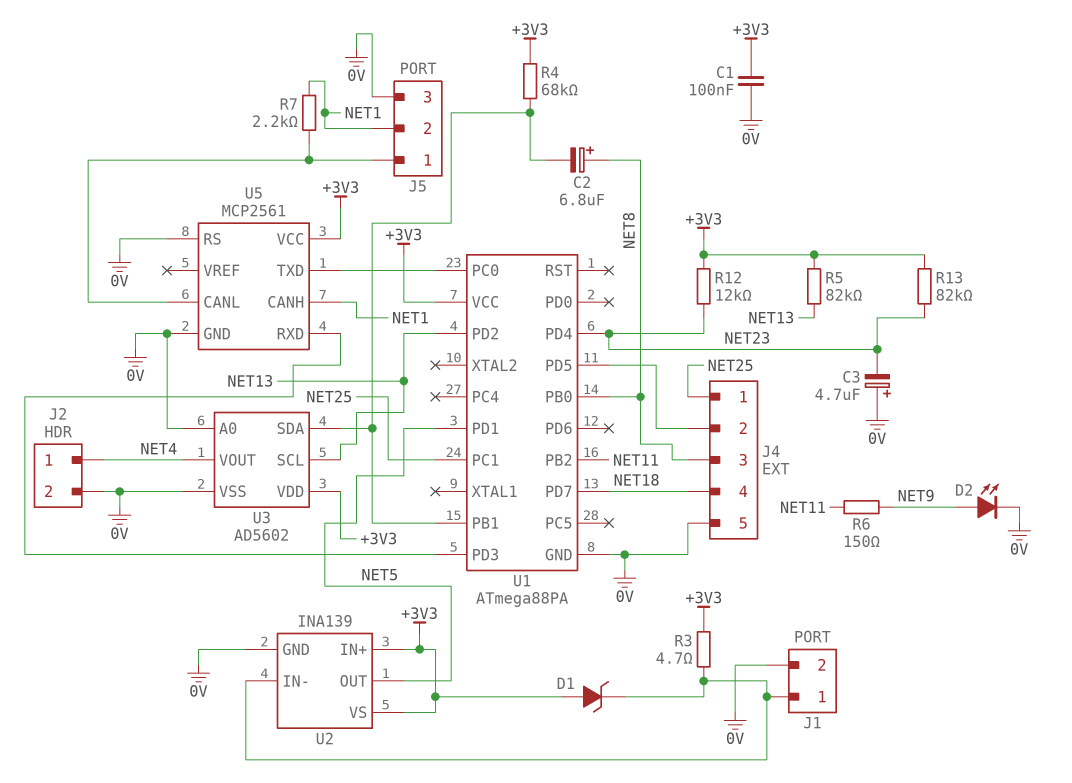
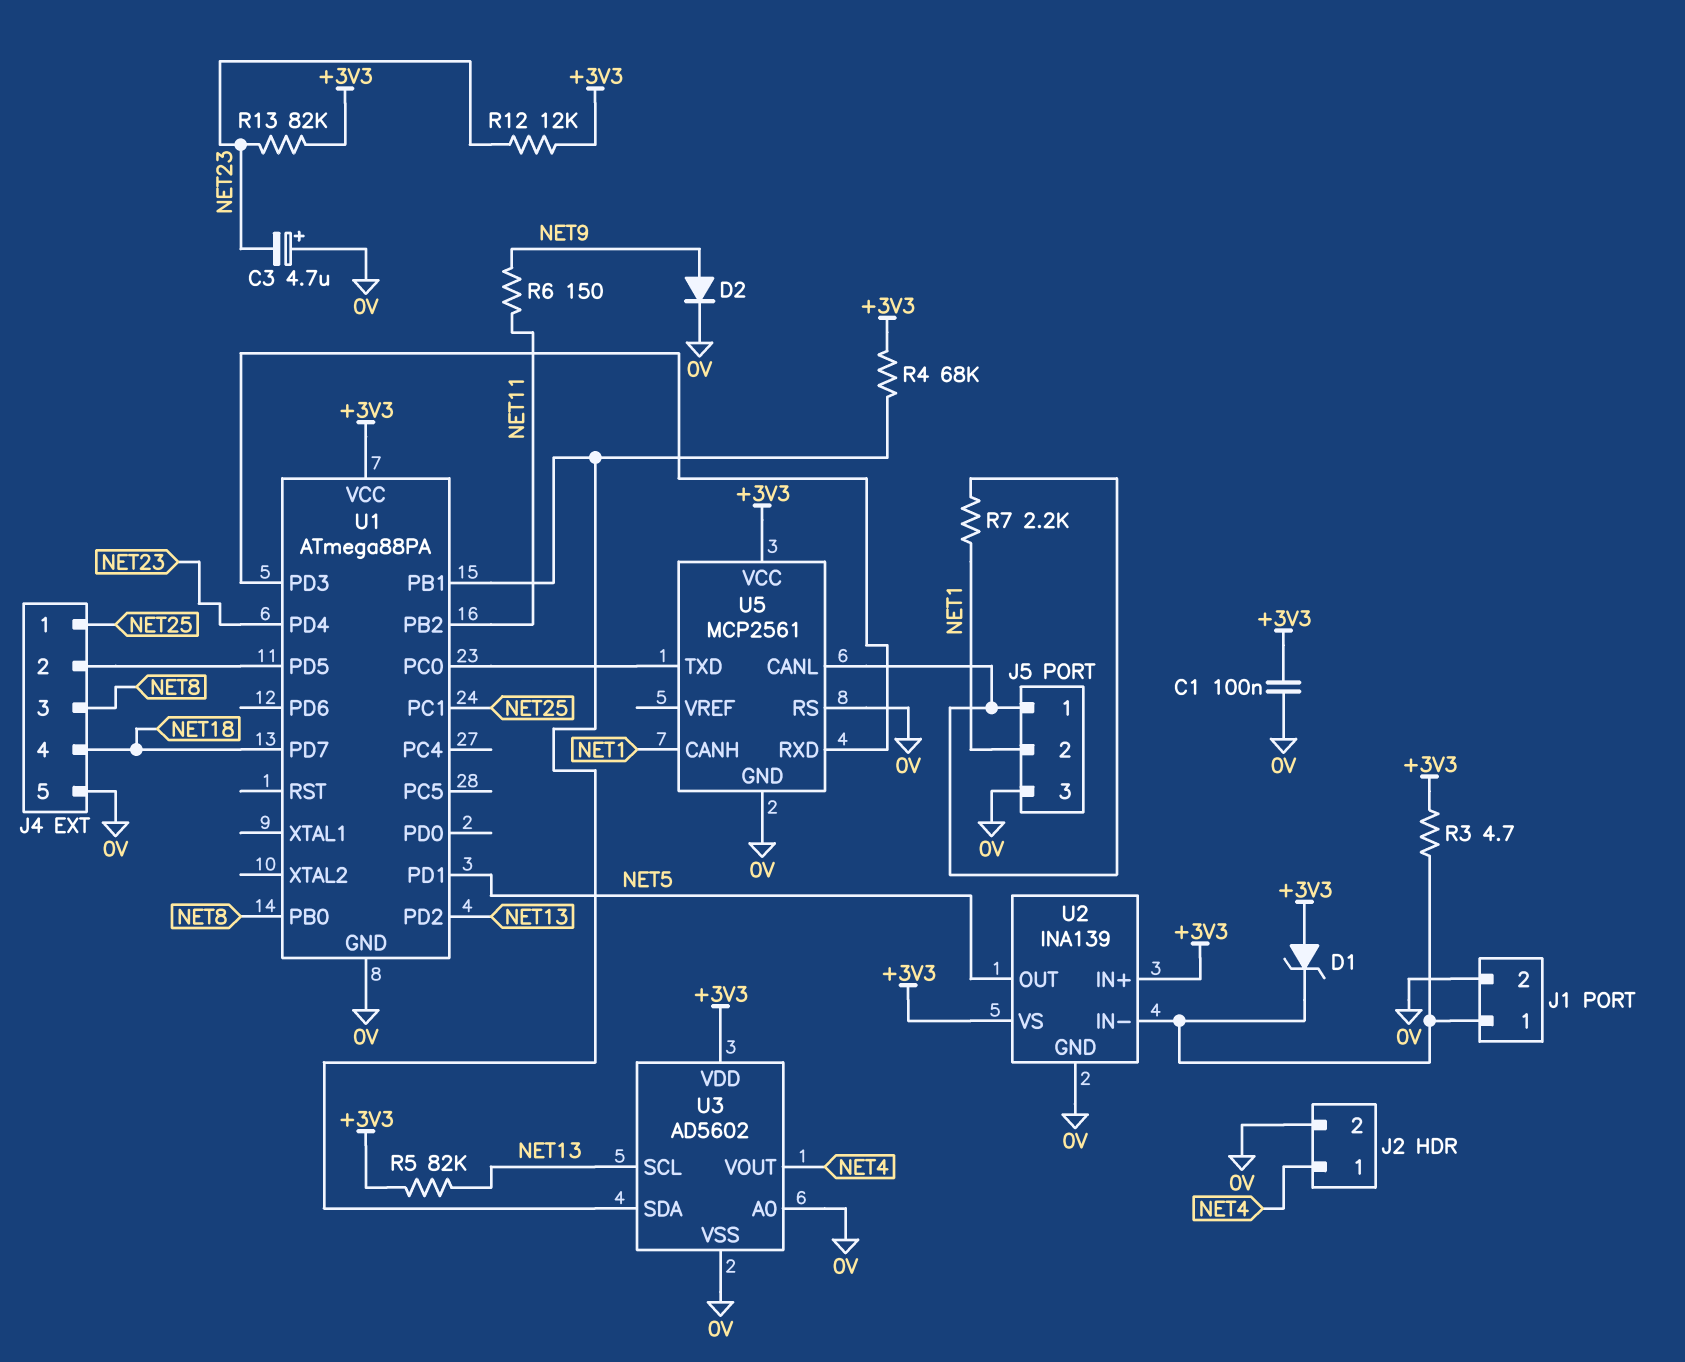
C2: 6.8uF (plus NET8, minus U1/PB1) -> none
D2: LED (A NET9, K 0V) -> diode (A NET9, K 0V)

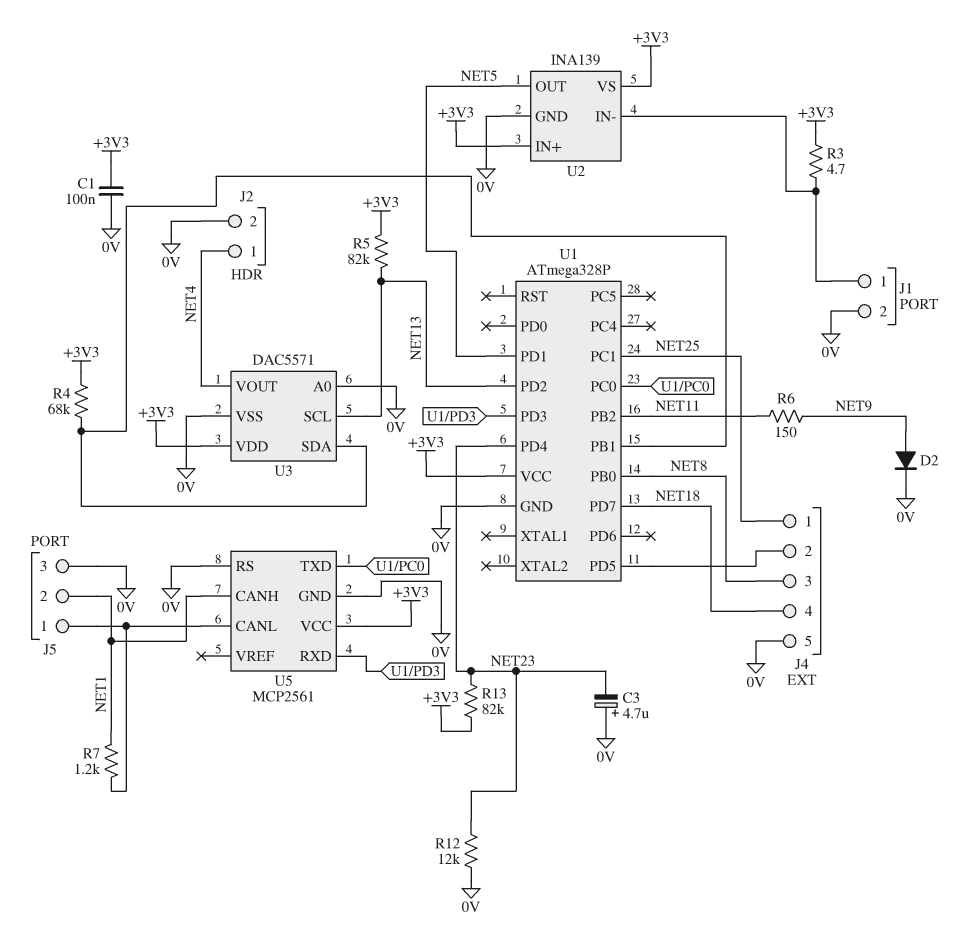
D1: zener (A +3V3, K J1/1) -> none
R7: 2.2k (J5/1, NET1) -> 1.2k (J5/1, NET1)
R12: 12k (+3V3, NET23) -> 12k (0V, NET23)
U1: ATmega88PA -> ATmega328P
U3: AD5602 -> DAC5571

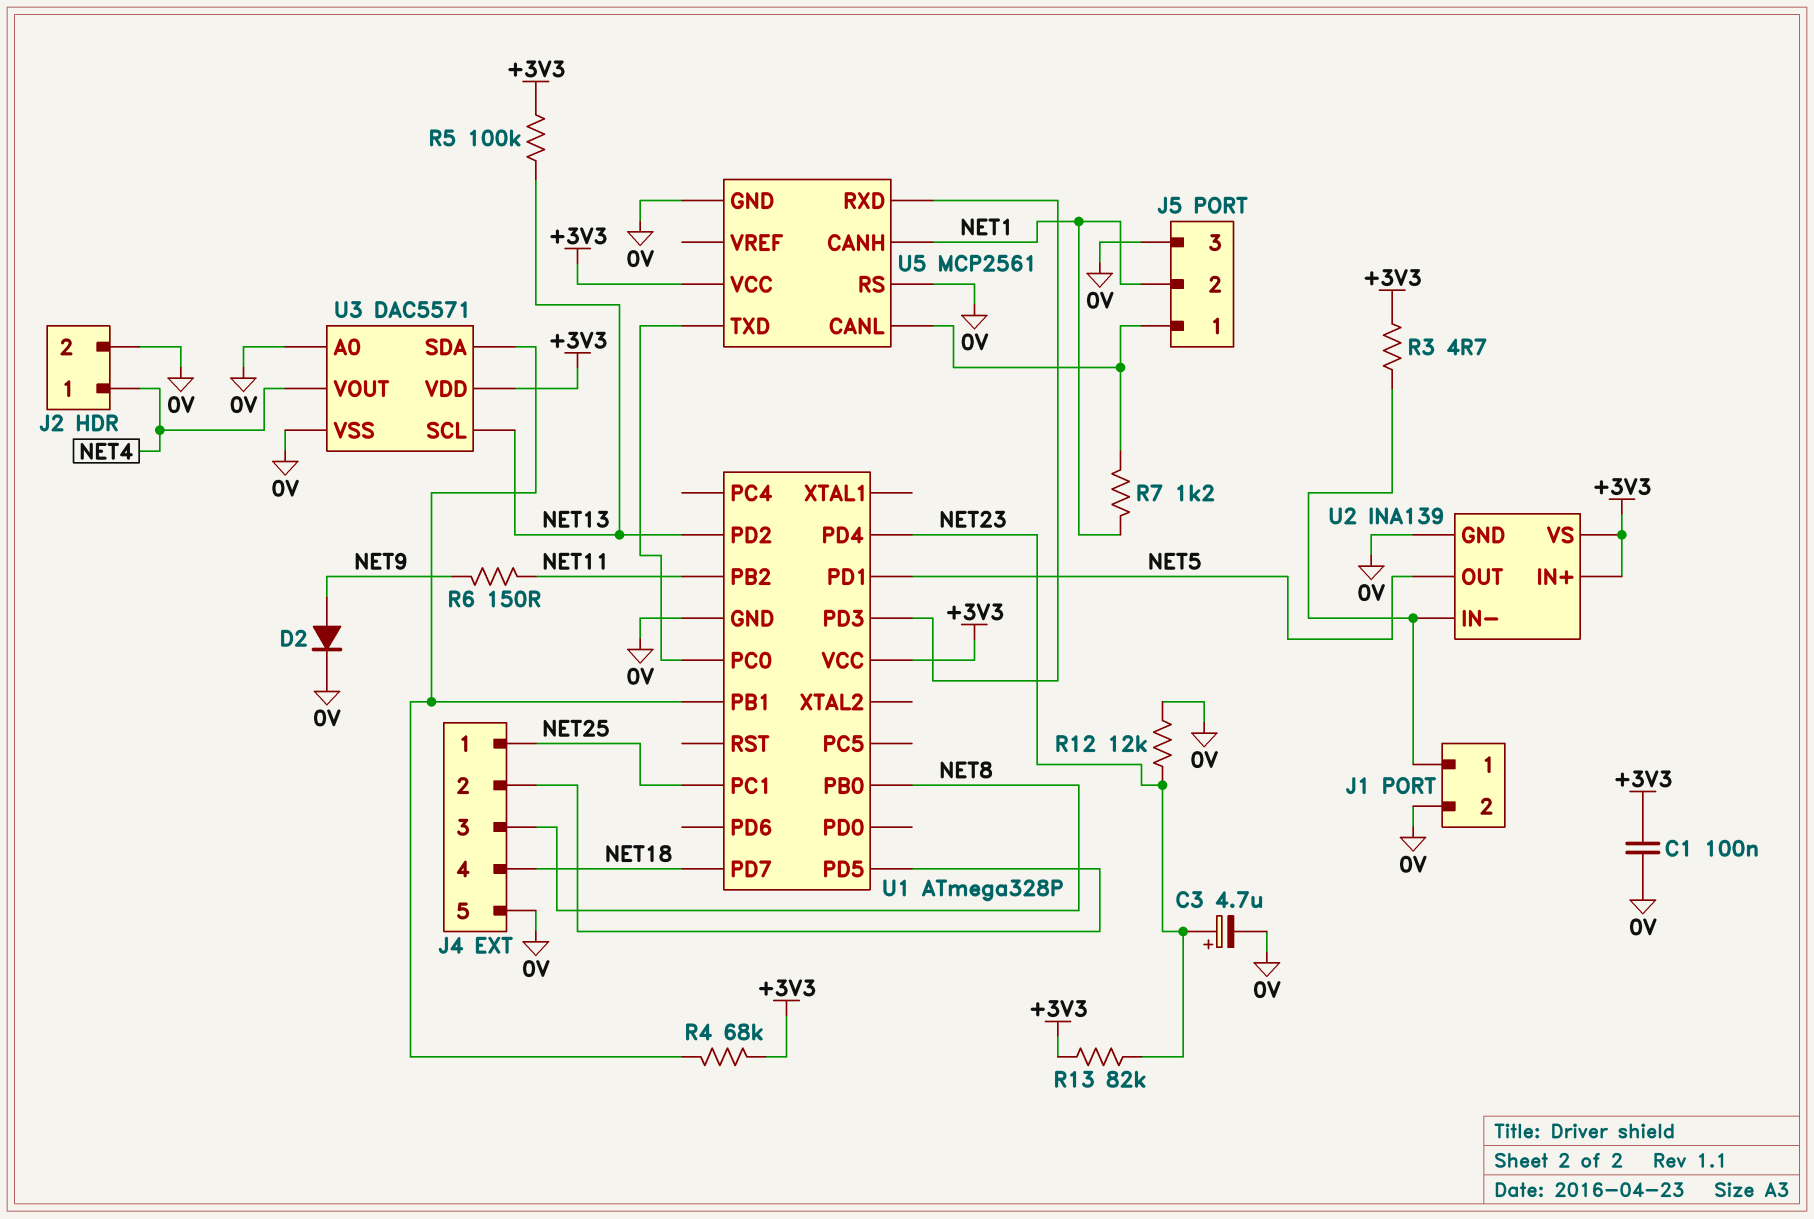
C3: 4.7uF (plus 0V, minus NET23) -> 4.7uF (plus NET23, minus 0V)
R5: 82k (+3V3, NET13) -> 100k (+3V3, NET13)

